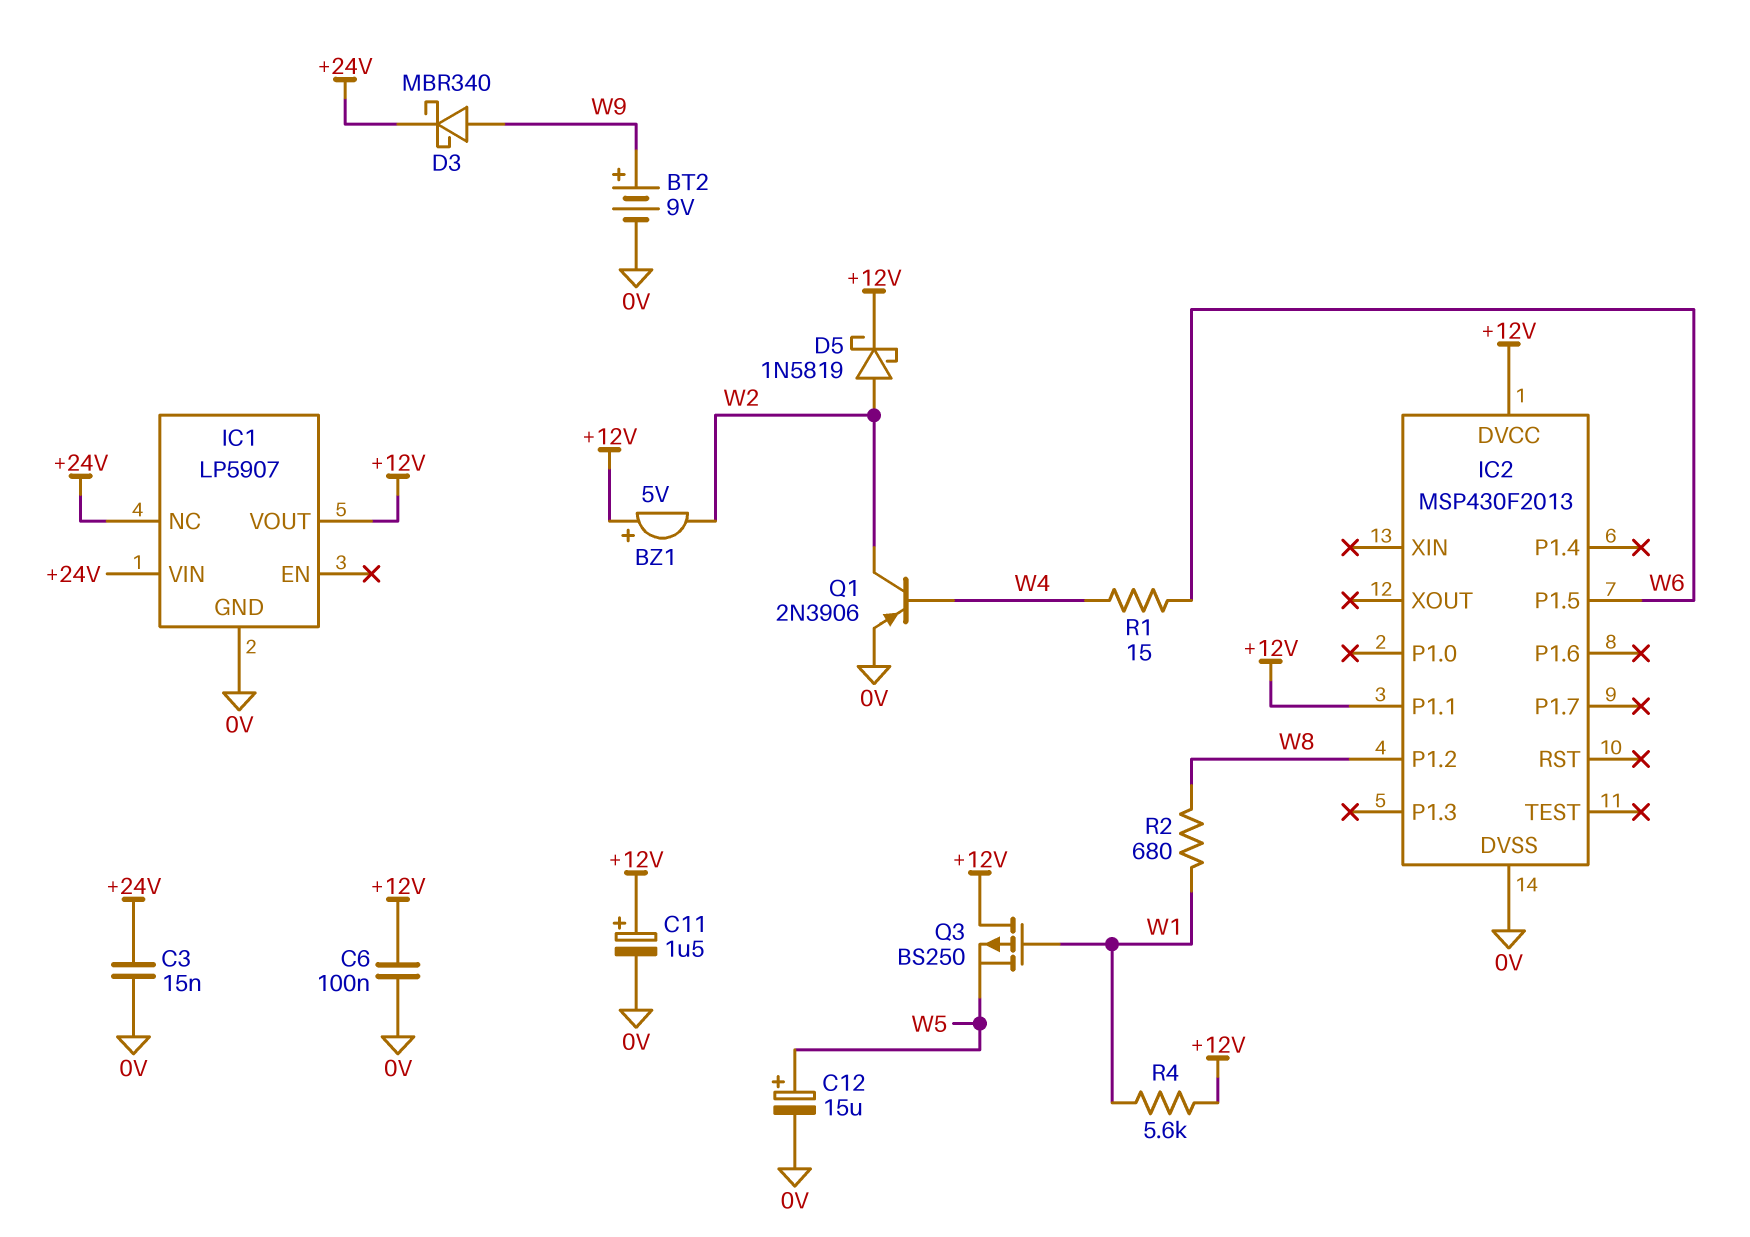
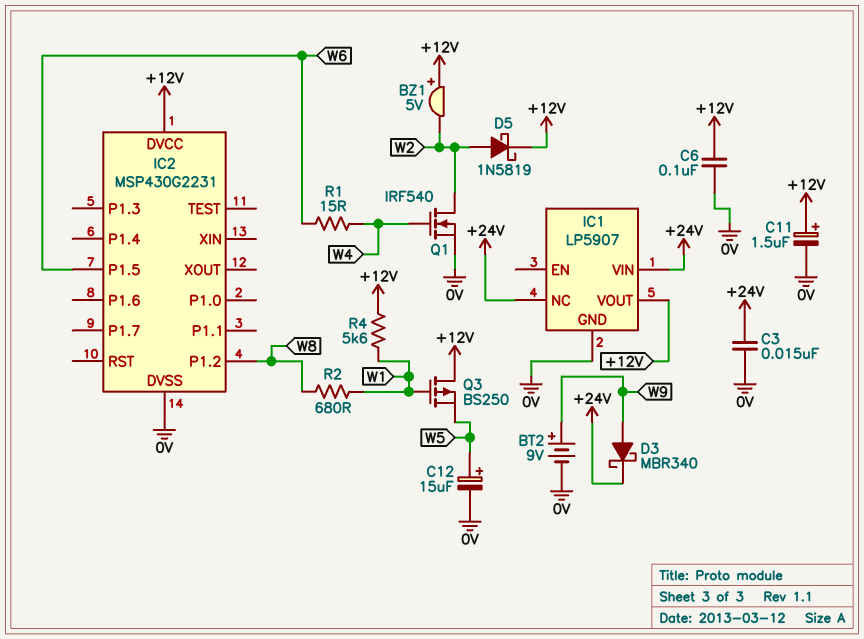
IC2: MSP430F2013 -> MSP430G2231
IC2 pin P1.1: +12V -> none
Q1: PNP 2N3906 (B W4, C W2, E 0V) -> NMOS IRF540 (G W4, D W2, S 0V)

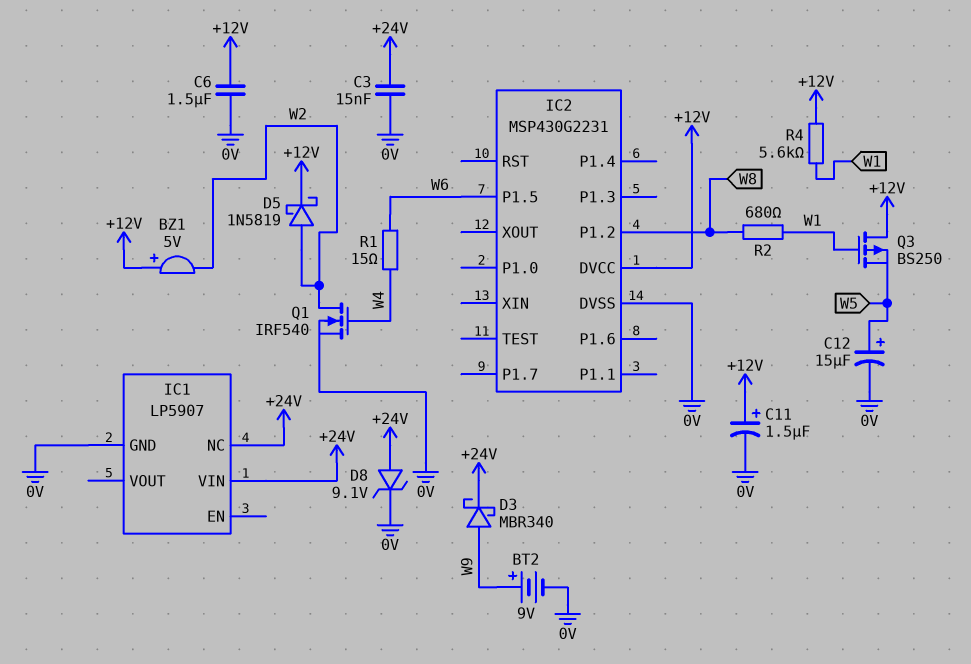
C6: 100nF (+12V, 0V) -> 1.5uF (+12V, 0V)
D8: none -> zener 9.1V (A +24V, K 0V)
IC1 pin VOUT: +12V -> none

